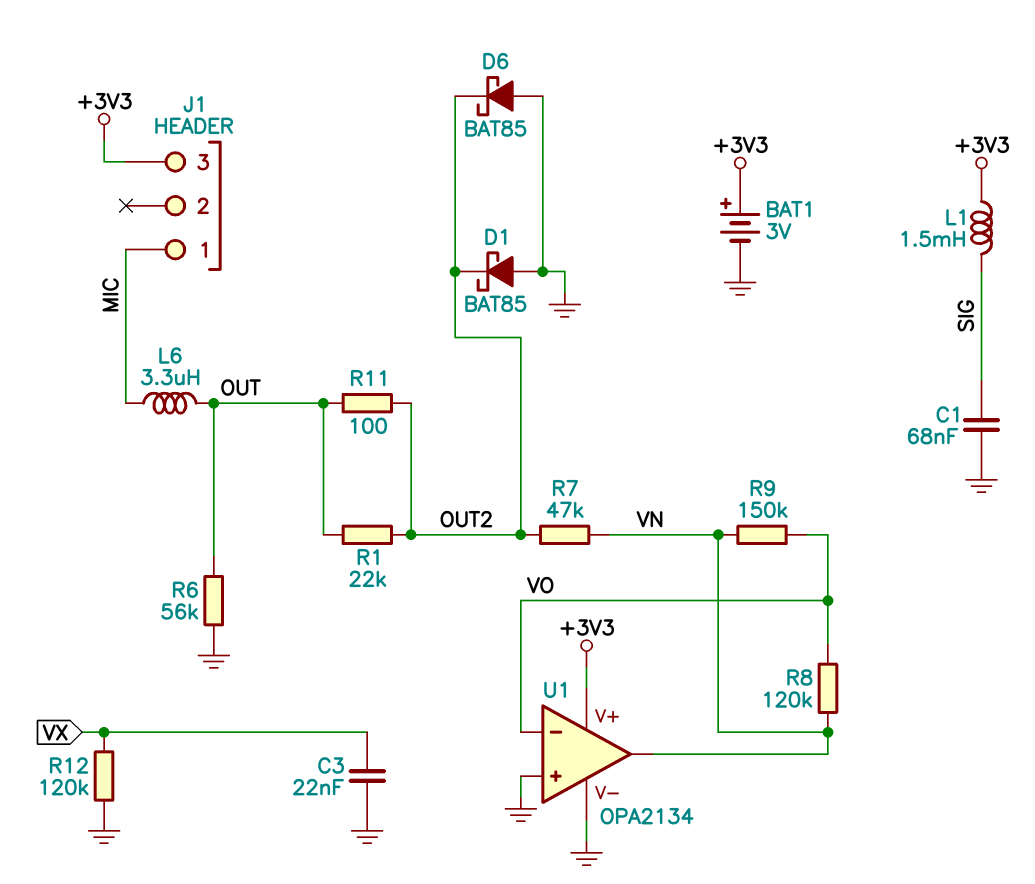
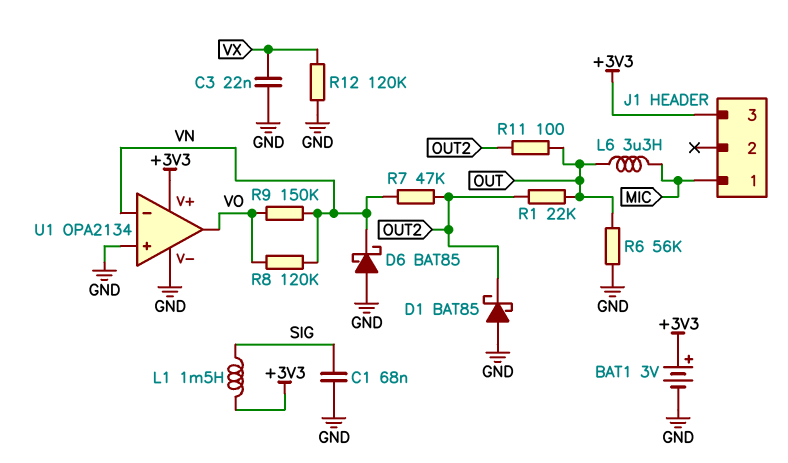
D6: schottky BAT85 (A GND, K OUT2) -> schottky BAT85 (A GND, K VN)
U1 pin in-: VO -> VN
U1 pin out: VN -> VO

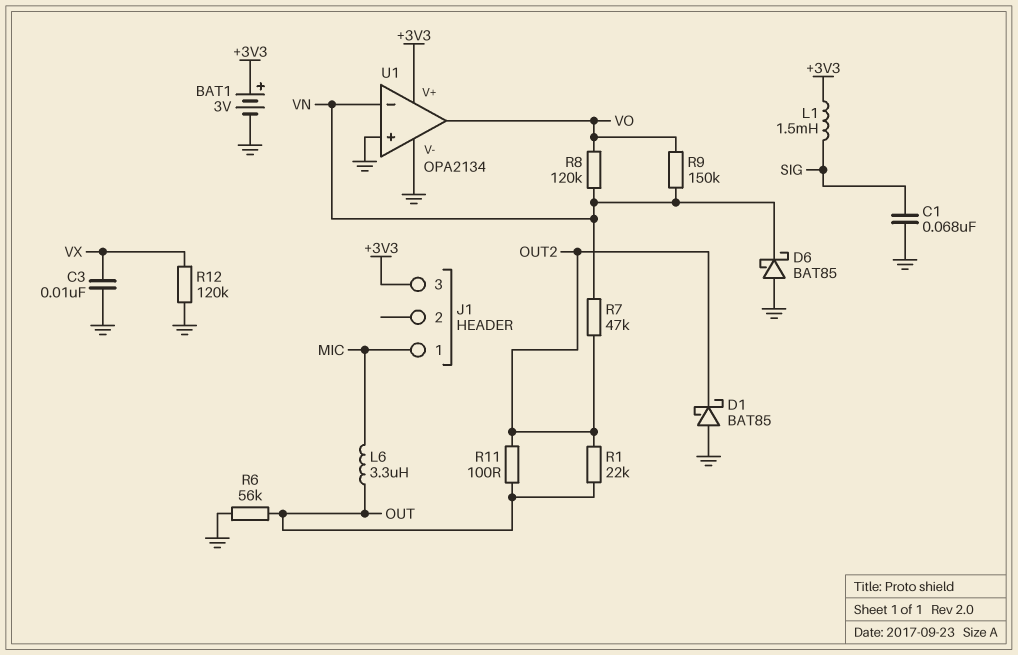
C3: 22nF (GND, VX) -> 10nF (GND, VX)

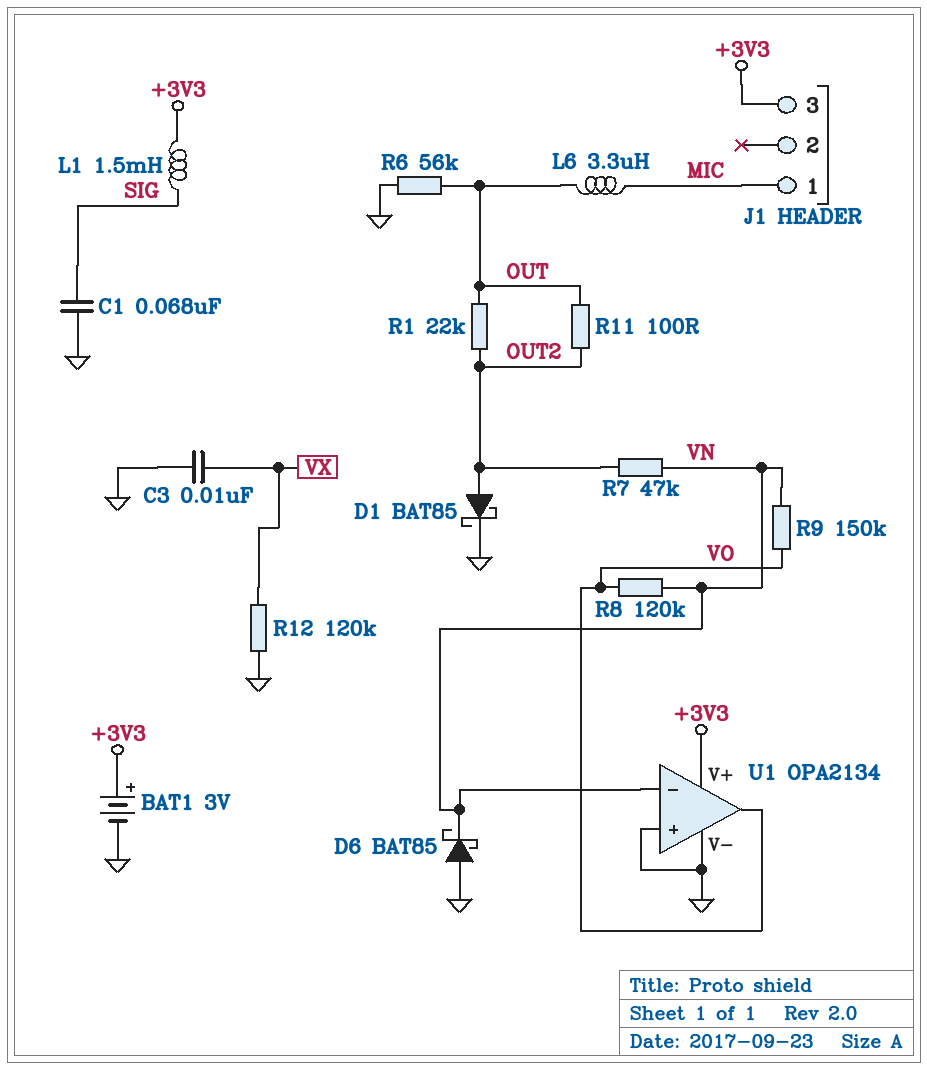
D1: schottky BAT85 (A GND, K OUT2) -> schottky BAT85 (A OUT2, K GND)

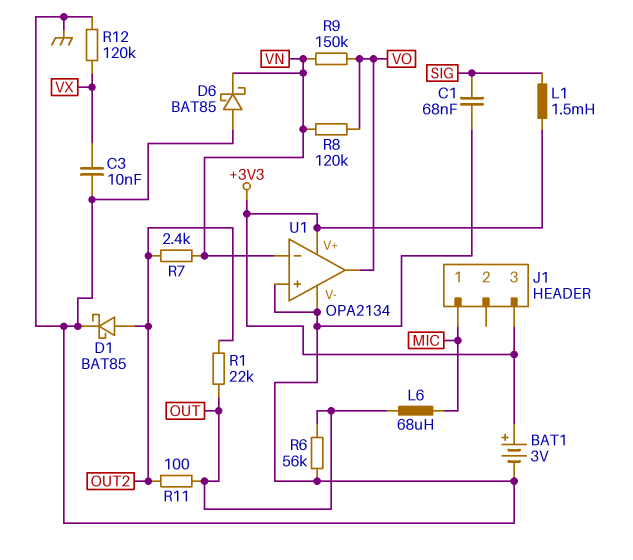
L6: 3.3uH (MIC, OUT) -> 68uH (MIC, OUT)
R7: 47k (OUT2, VN) -> 2.4k (OUT2, VN)

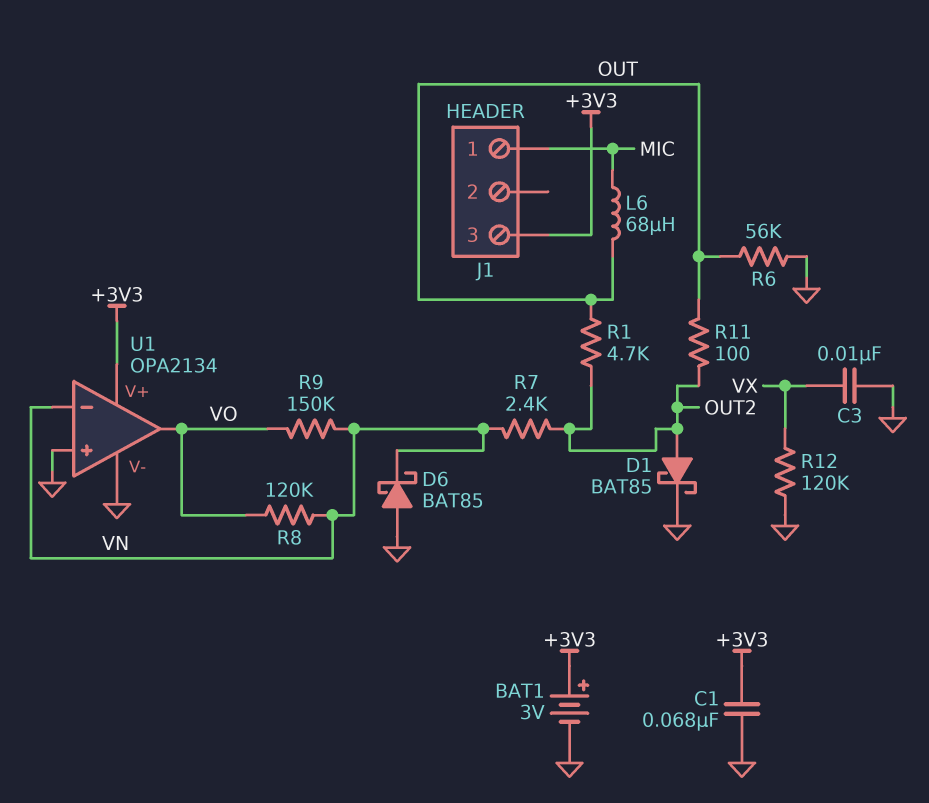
C1: 68nF (GND, SIG) -> 68nF (+3V3, GND)
L1: 1.5mH (+3V3, SIG) -> none
R1: 22k (OUT, OUT2) -> 4.7k (OUT, OUT2)

